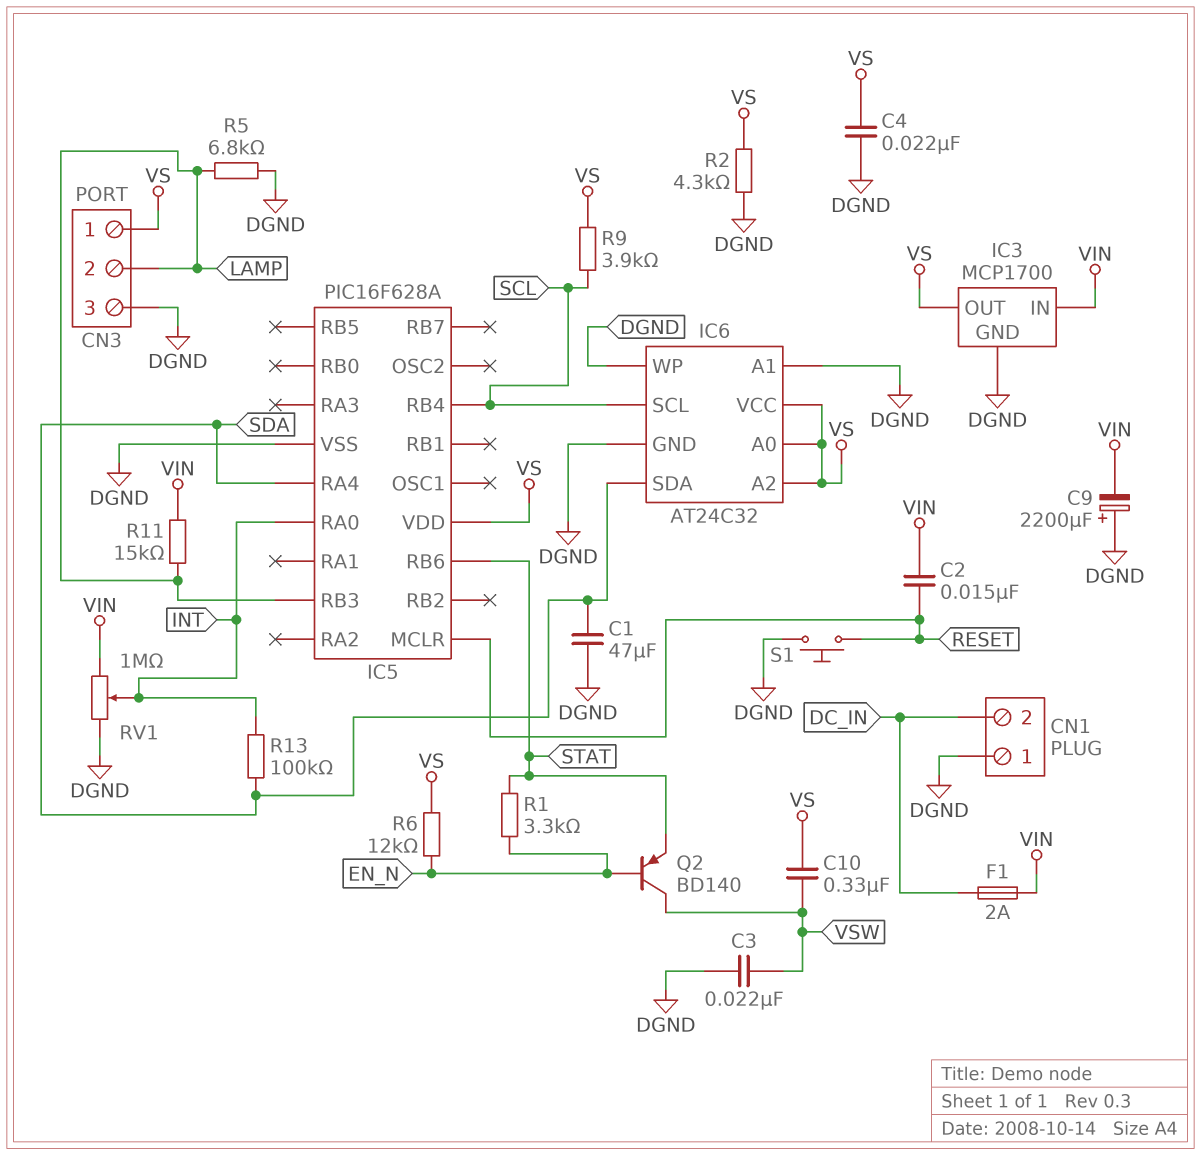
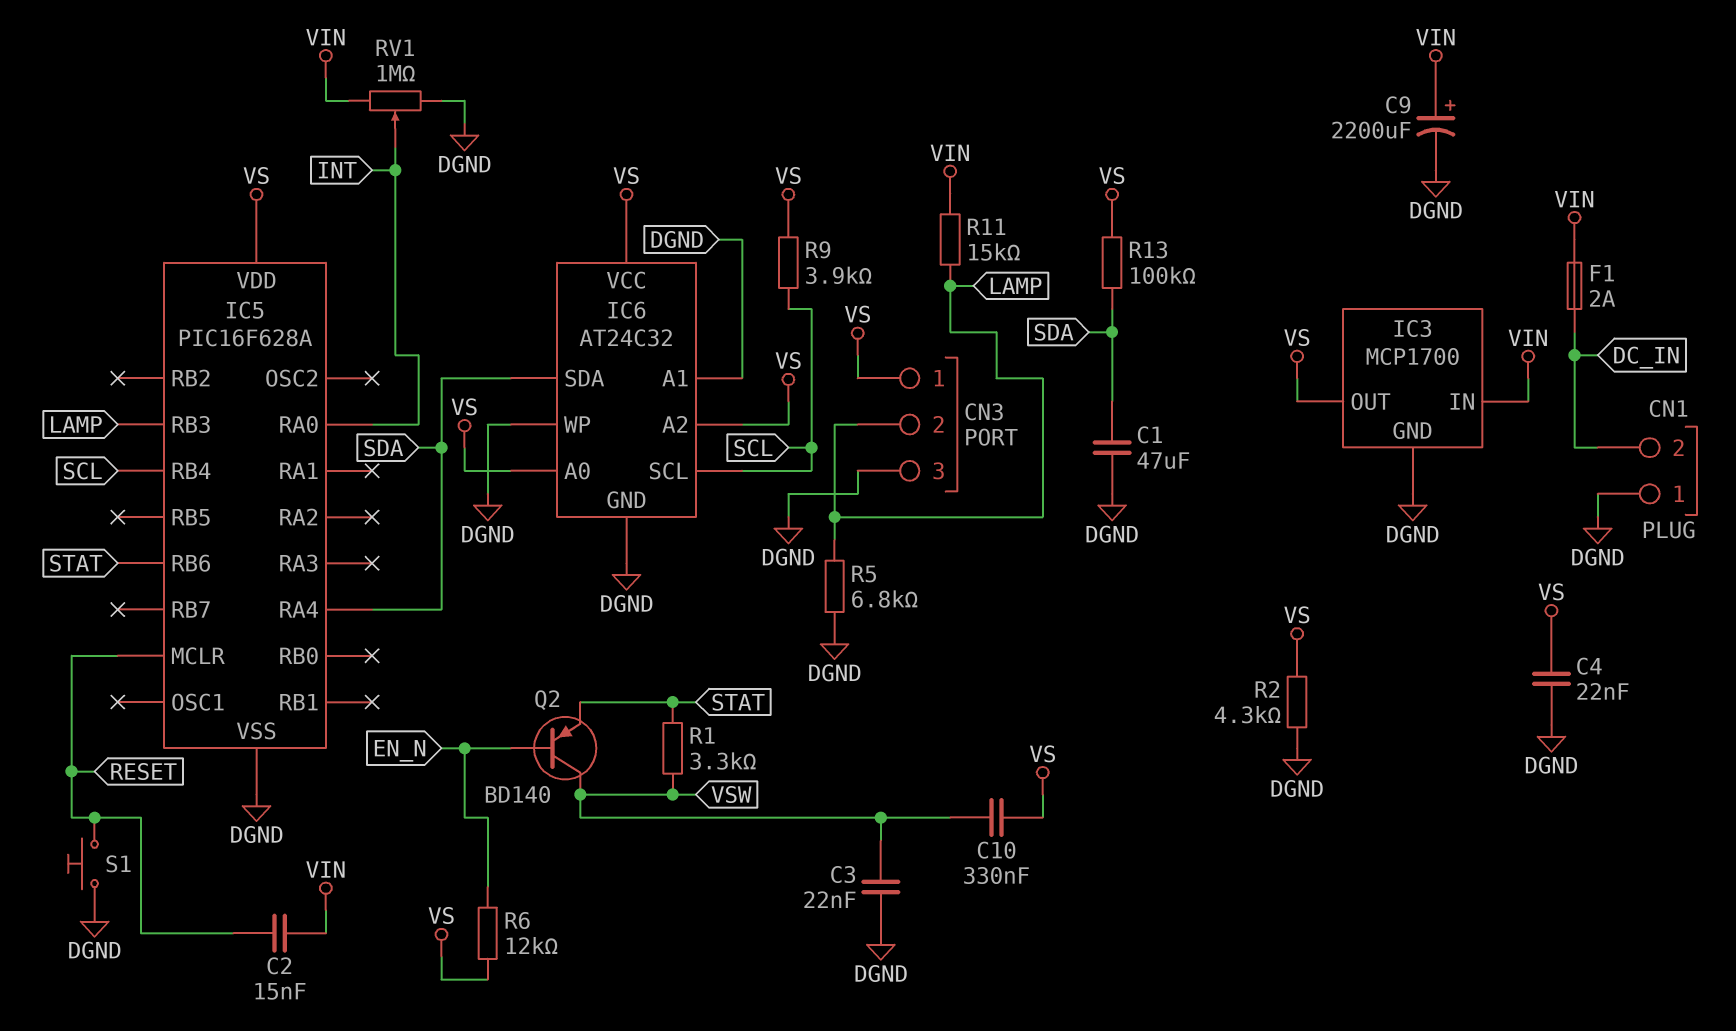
C9: 2200uF (plus DGND, minus VIN) -> 2200uF (plus VIN, minus DGND)
R1: 3.3k (EN_N, STAT) -> 3.3k (STAT, VSW)
R13: 100k (INT, SDA) -> 100k (SDA, VS)

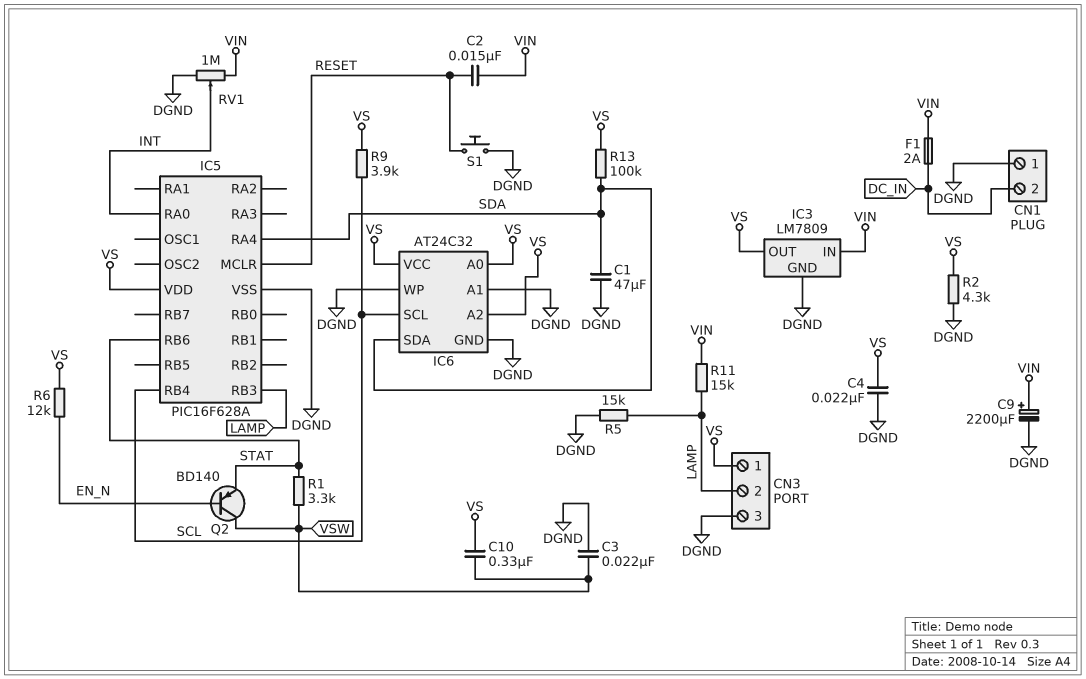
IC3: MCP1700 -> LM7809
R5: 6.8k (DGND, LAMP) -> 15k (DGND, LAMP)

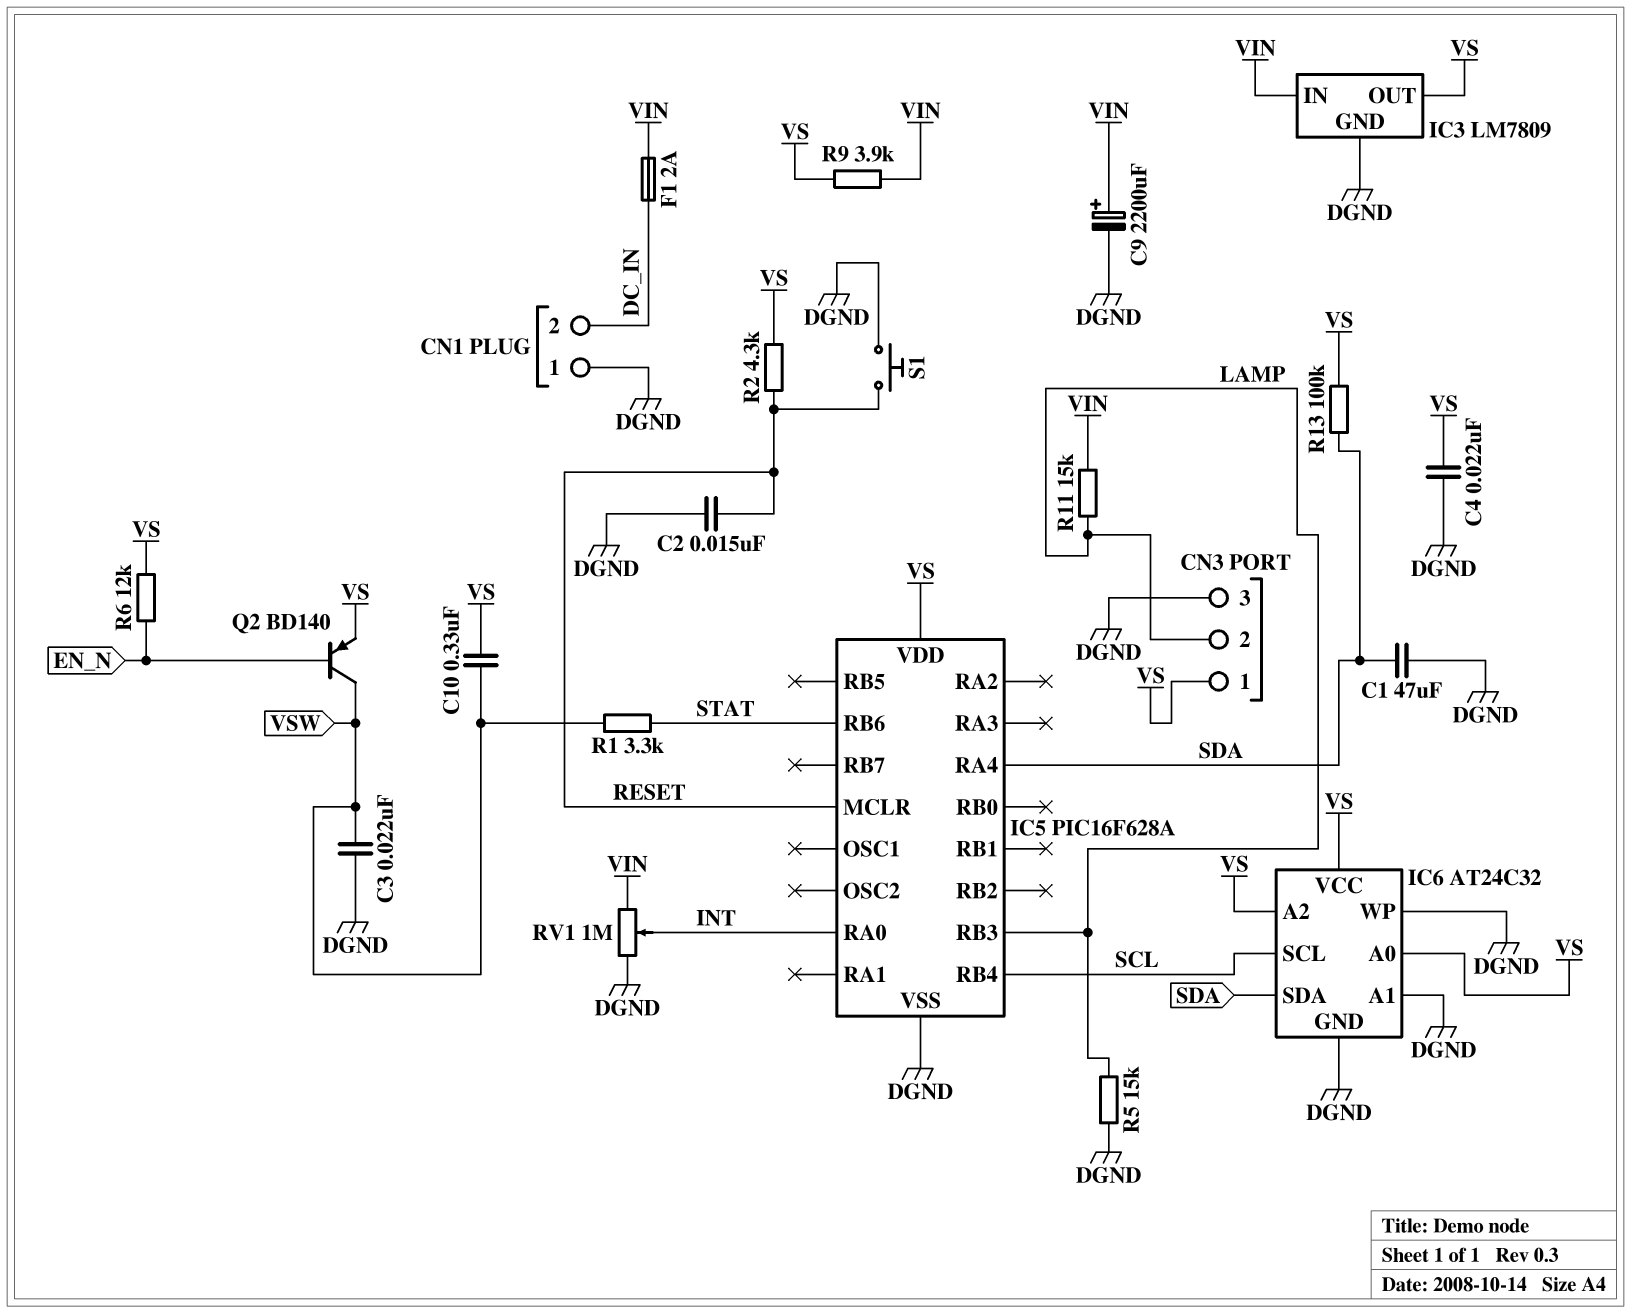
C2: 15nF (RESET, VIN) -> 15nF (DGND, RESET)
Q2: PNP BD140 (B EN_N, C VSW, E STAT) -> PNP BD140 (B EN_N, C VSW, E VS)
R2: 4.3k (DGND, VS) -> 4.3k (RESET, VS)
R9: 3.9k (SCL, VS) -> 3.9k (VIN, VS)

